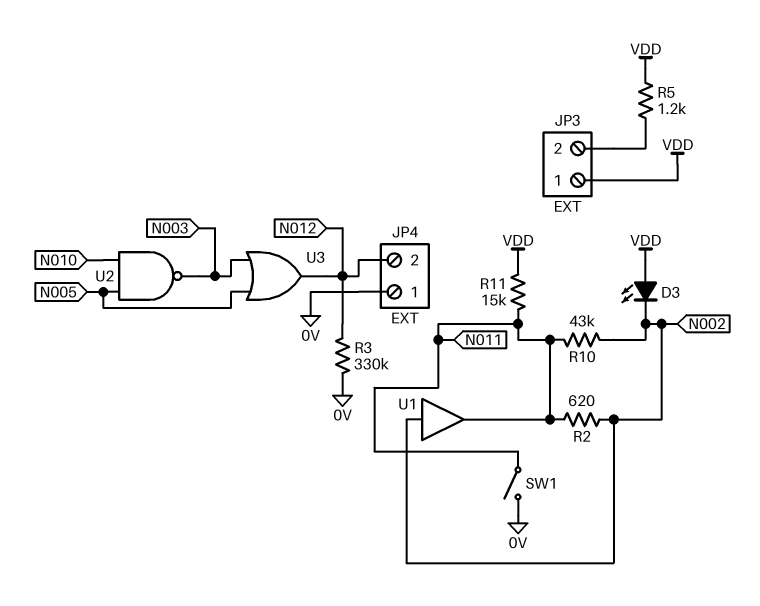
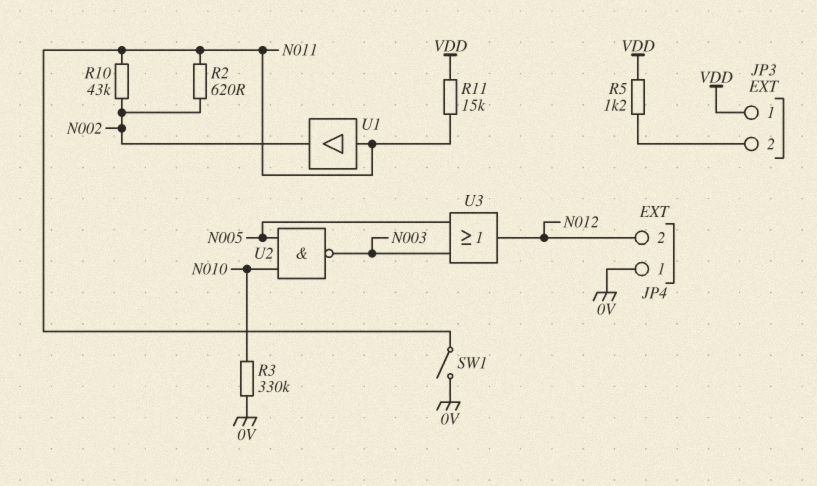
D3: LED (A VDD, K N002) -> none
R3: 330k (0V, N012) -> 330k (0V, N010)
U1: buffer (in N002, out N011) -> buffer (in N011, out N002)

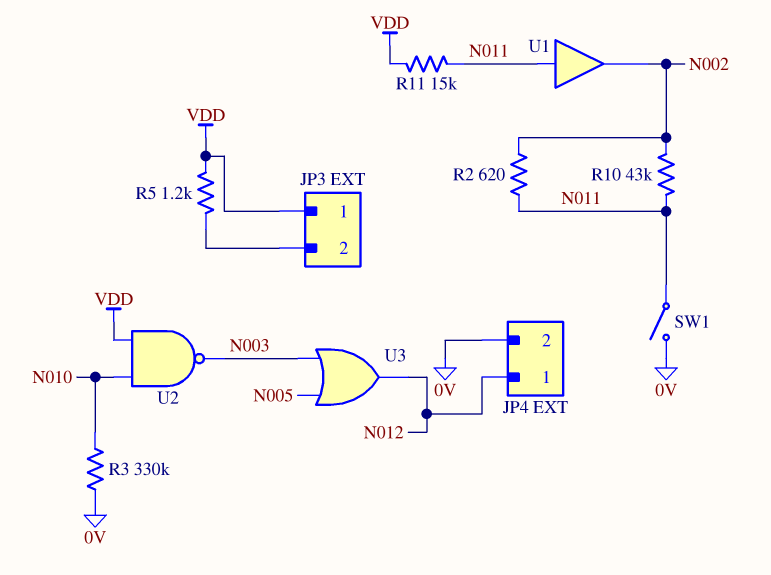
JP4 pin 1: 0V -> N012
JP4 pin 2: N012 -> 0V
U2: NAND (in N005, in N010, out N003) -> NAND (in N010, in VDD, out N003)

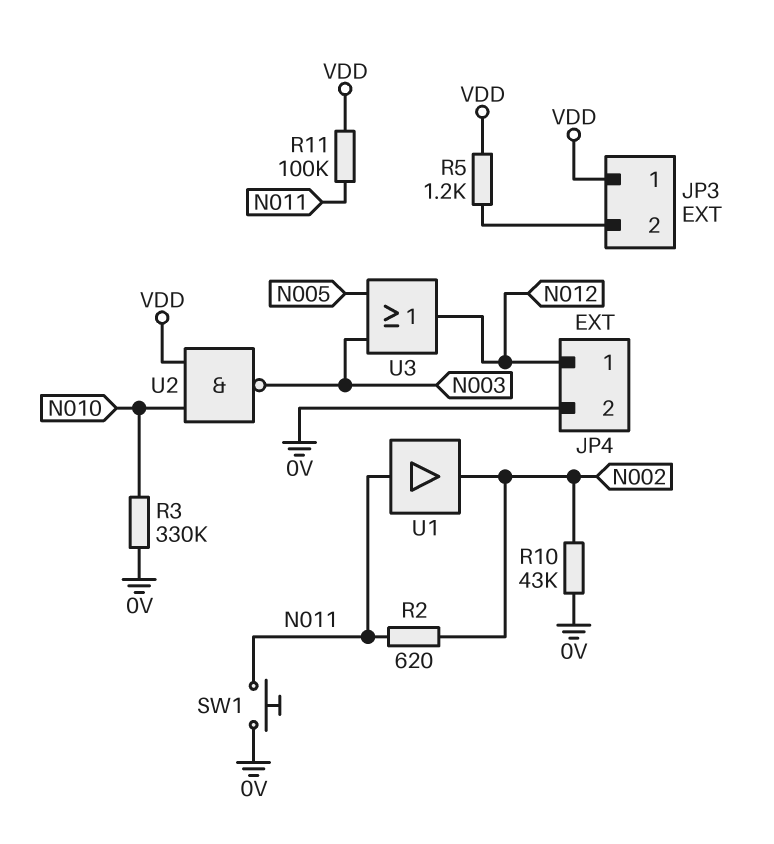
R10: 43k (N002, N011) -> 43k (0V, N002)
R11: 15k (N011, VDD) -> 100k (N011, VDD)
SW1: switch (0V, N011) -> button (0V, N011)

